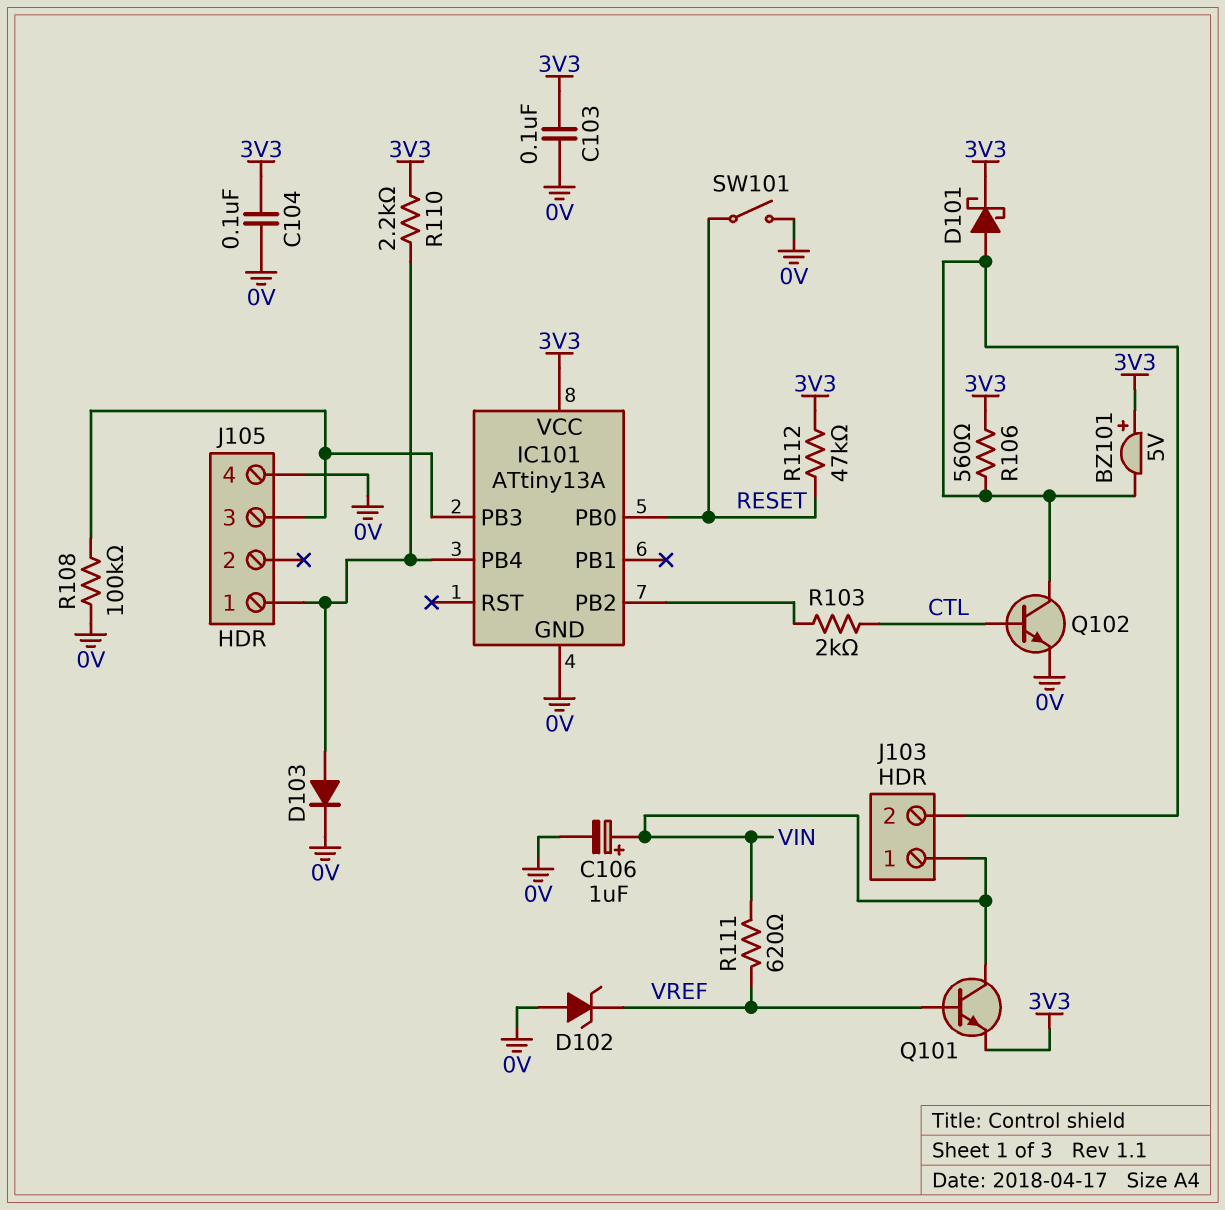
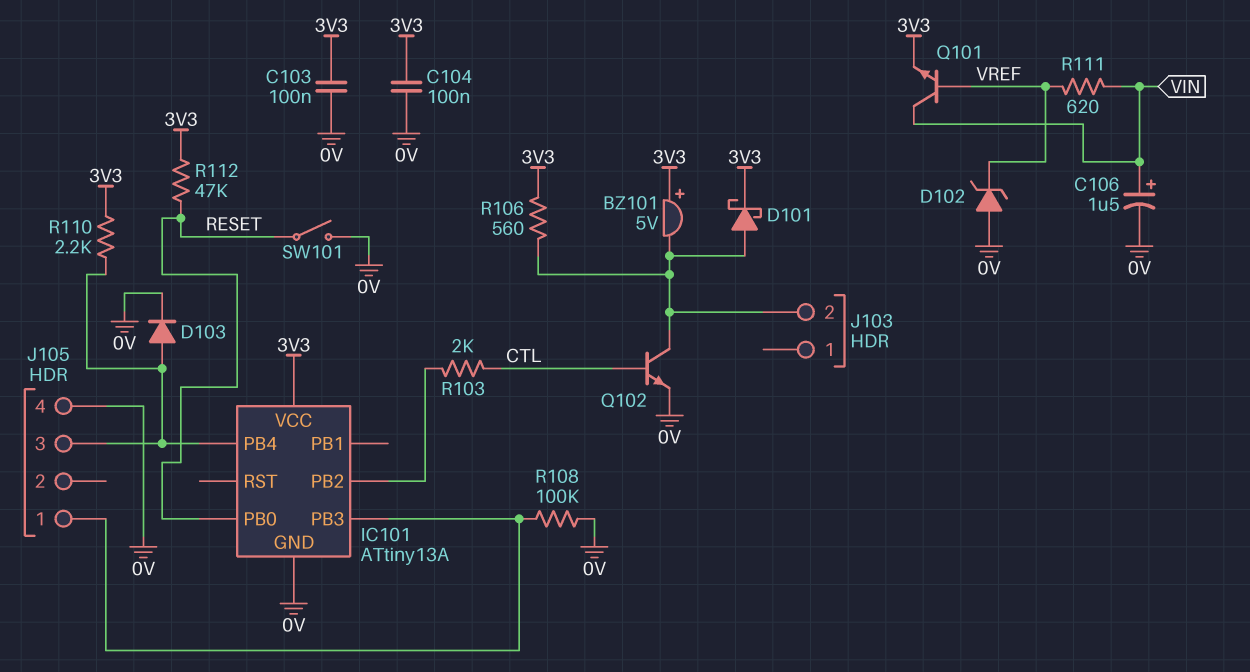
C106: 1uF (plus VIN, minus 0V) -> 1.5uF (plus VIN, minus 0V)
J103 pin 1: VIN -> none
J105 pin 1: IC101/PB4 -> IC101/PB3
J105 pin 3: IC101/PB3 -> IC101/PB4

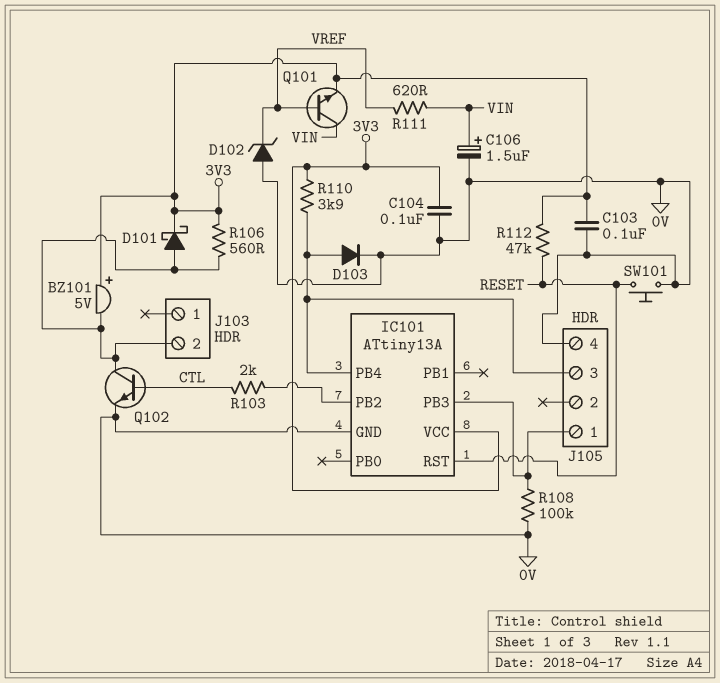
IC101 pin PB0: RESET -> none
IC101 pin RST: none -> RESET
R110: 2.2k (3V3, IC101/PB4) -> 3.9k (3V3, IC101/PB4)
SW101: switch (0V, RESET) -> button (0V, RESET)

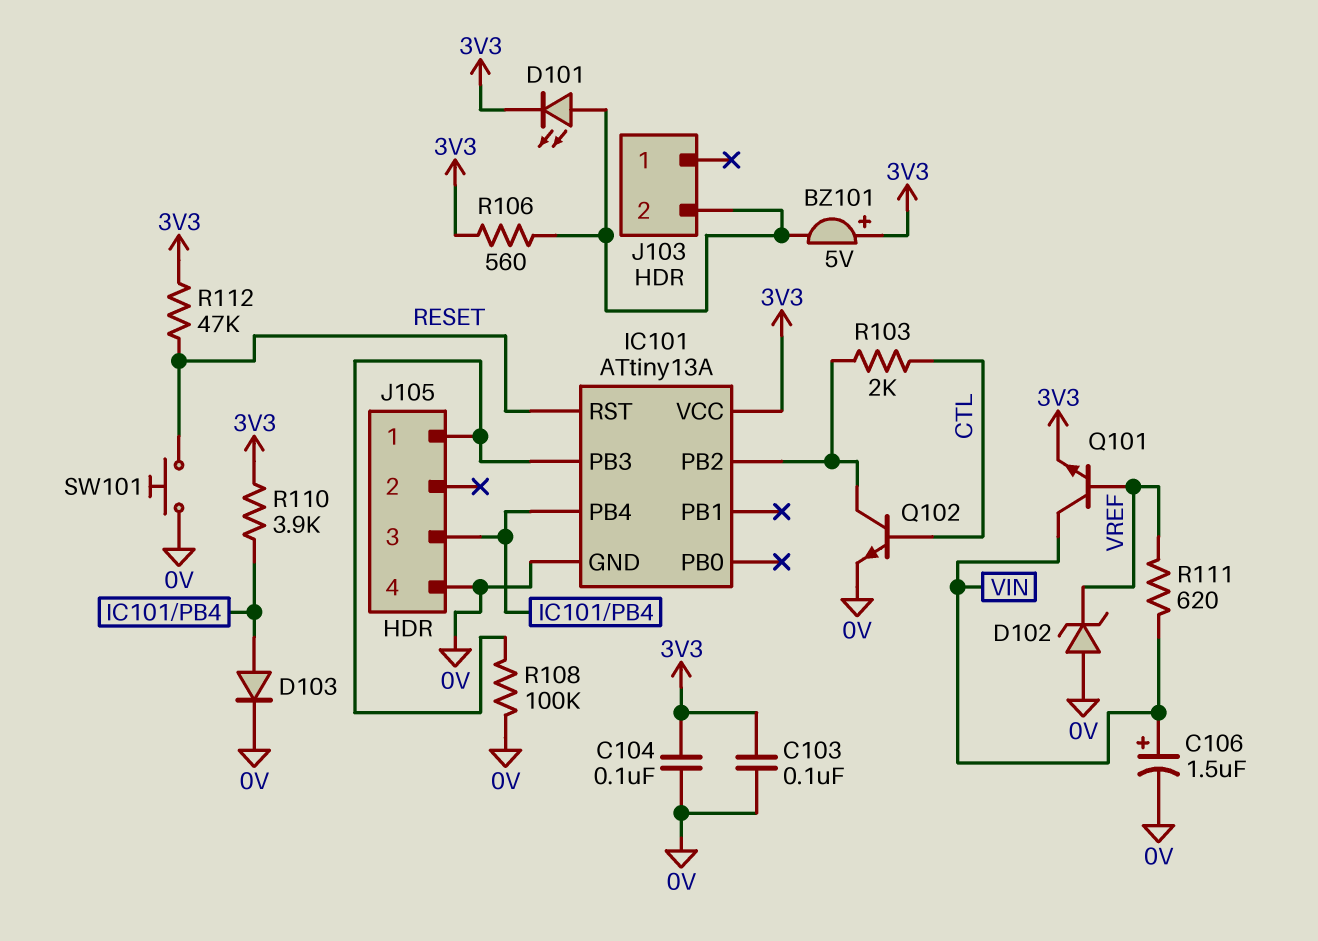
D101: schottky (A J103/2, K 3V3) -> LED (A J103/2, K 3V3)
Q102: NPN (B CTL, C J103/2, E 0V) -> NPN (B CTL, C IC101/PB2, E 0V)

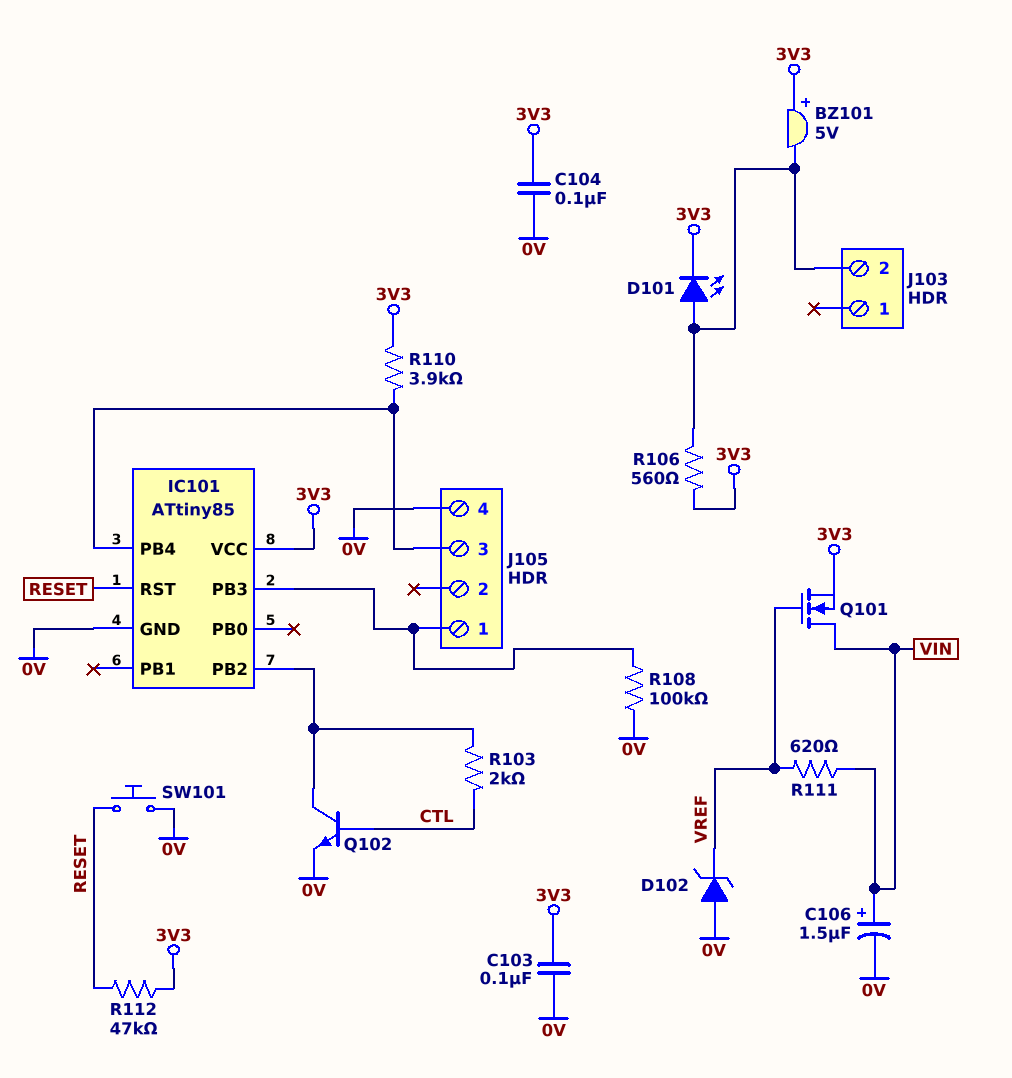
D103: diode (A IC101/PB4, K 0V) -> none
IC101: ATtiny13A -> ATtiny85
Q101: NPN (B VREF, C VIN, E 3V3) -> NMOS (G VREF, D VIN, S 3V3)

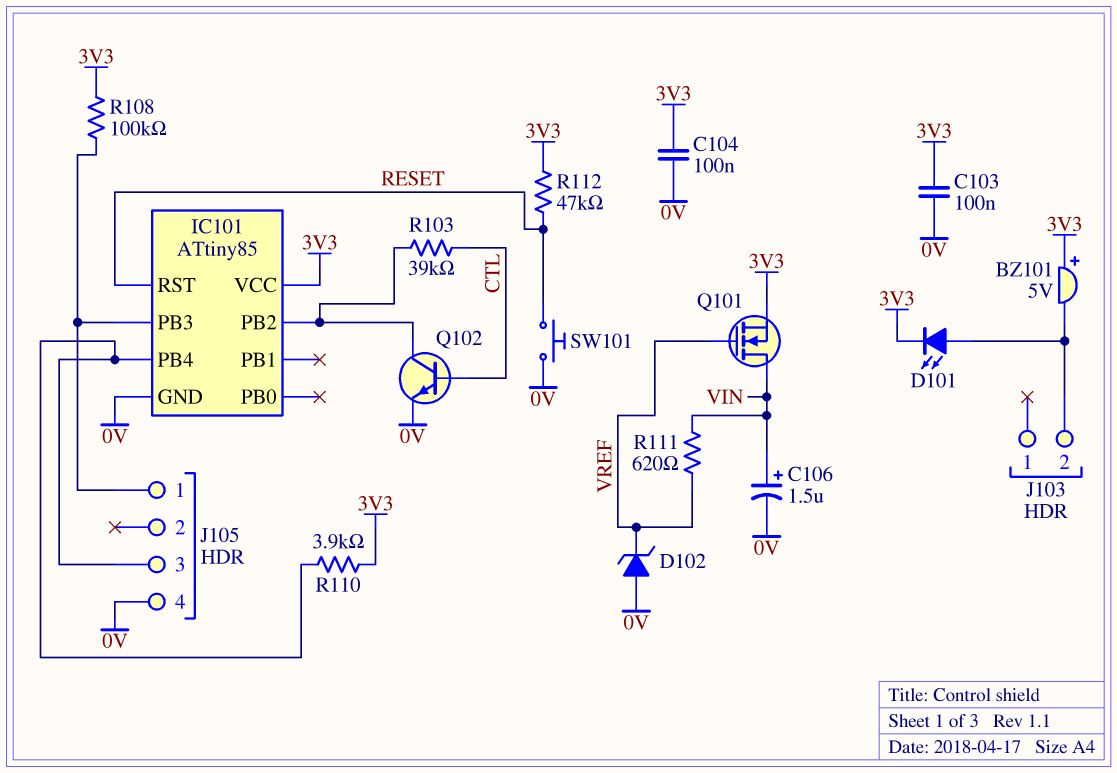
R103: 2k (CTL, IC101/PB2) -> 39k (CTL, IC101/PB2)
R106: 560 (3V3, J103/2) -> none
R108: 100k (0V, IC101/PB3) -> 100k (3V3, IC101/PB3)

